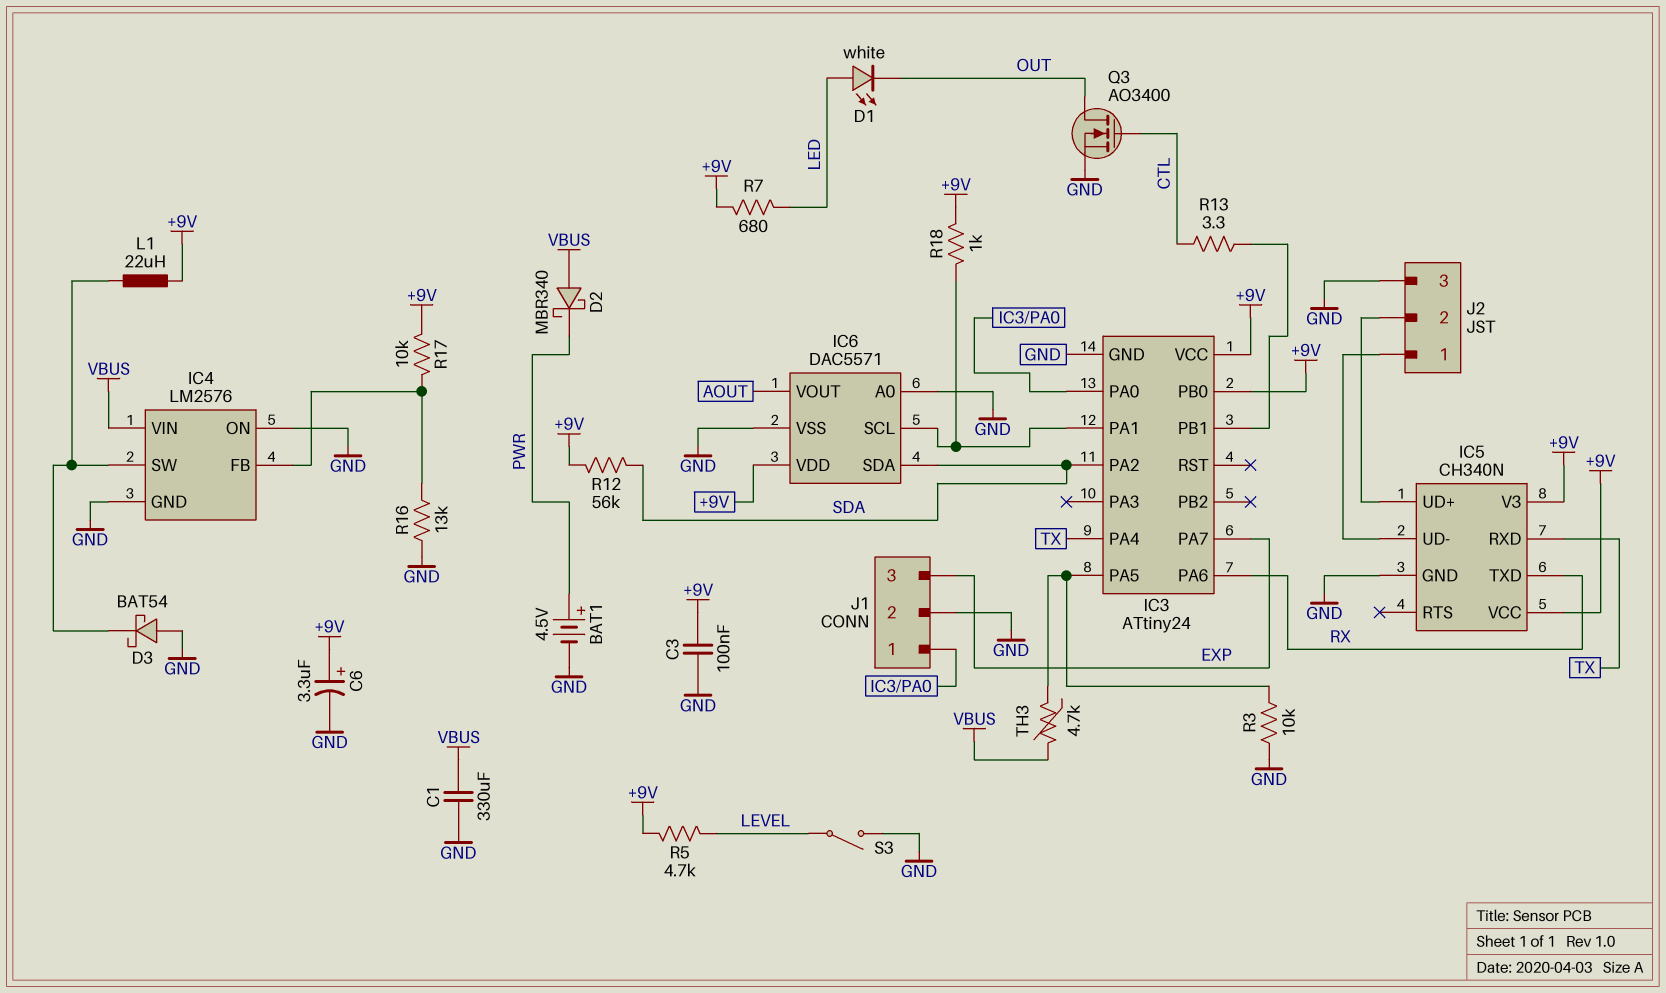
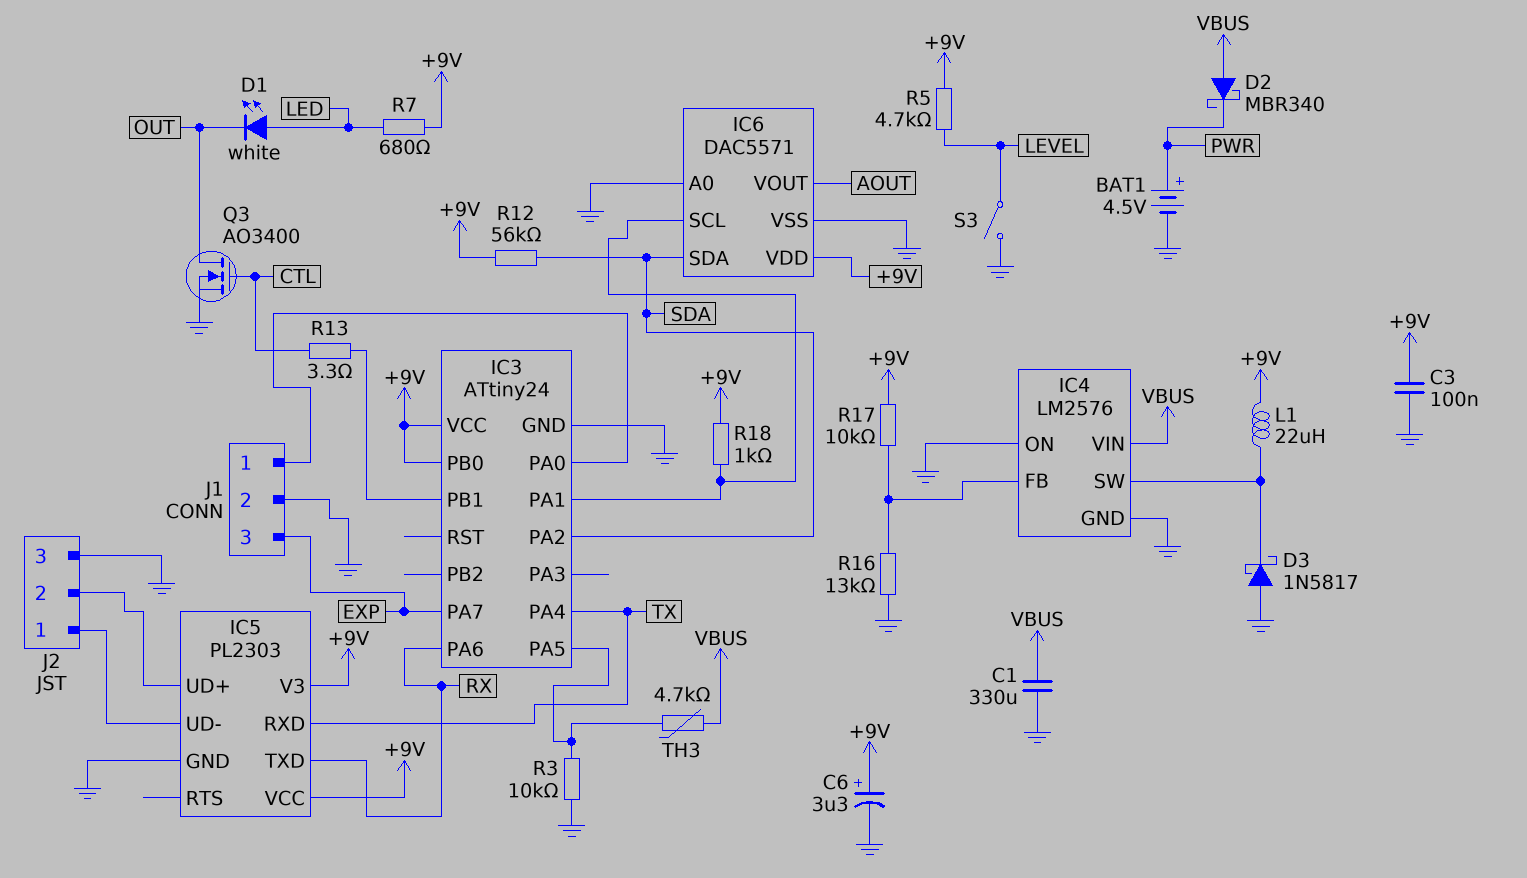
D3: schottky BAT54 (A GND, K IC4/SW) -> schottky 1N5817 (A GND, K IC4/SW)
IC5: CH340N -> PL2303

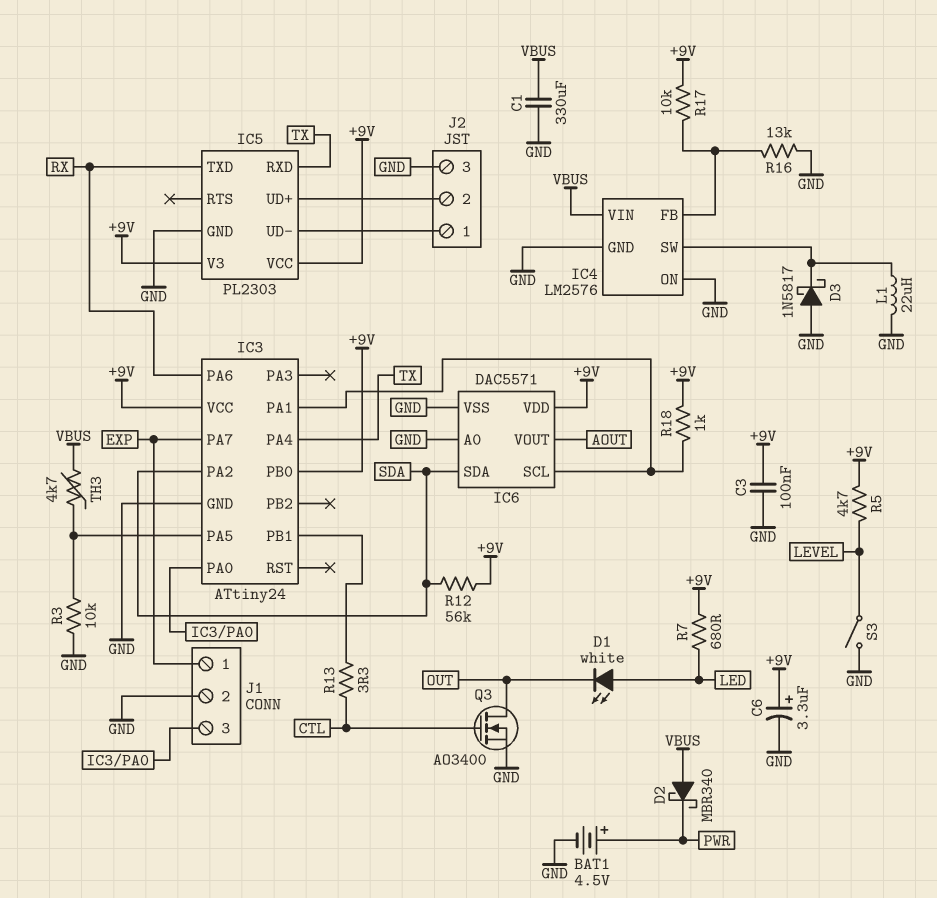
J1 pin 1: IC3/PA0 -> EXP
J1 pin 3: EXP -> IC3/PA0
L1: 22uH (+9V, IC4/SW) -> 22uH (GND, IC4/SW)

